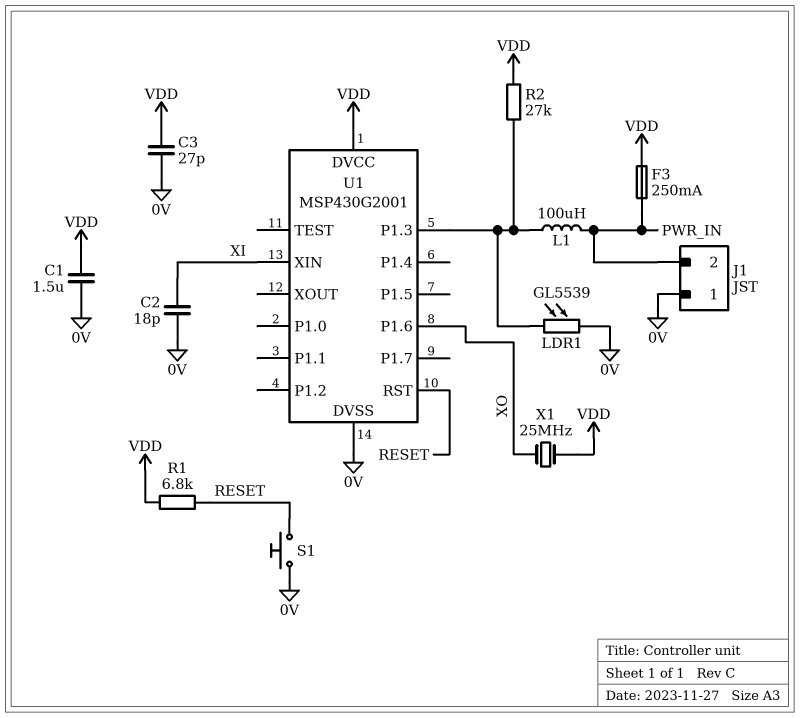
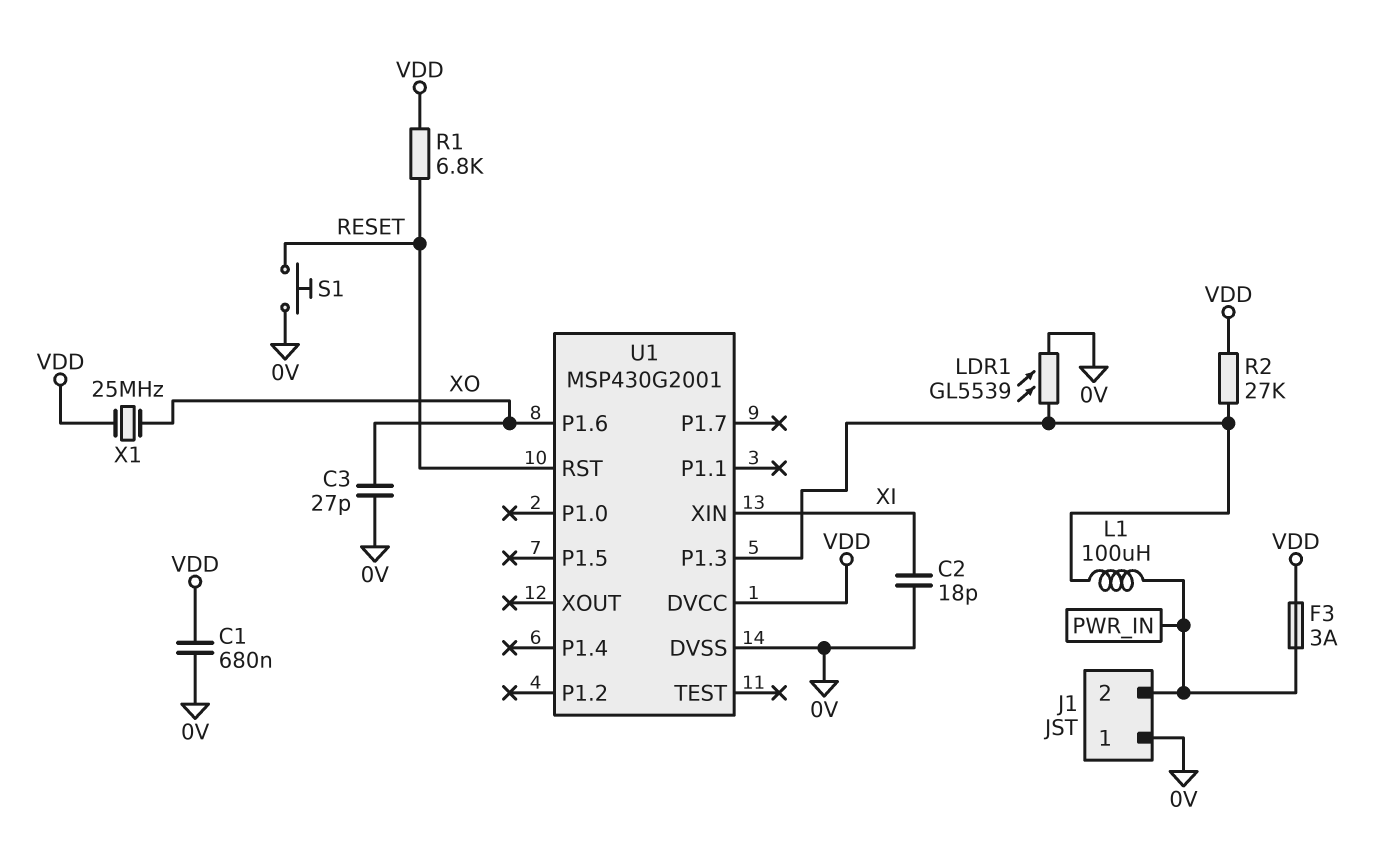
C1: 1.5uF (0V, VDD) -> 680nF (0V, VDD)
C3: 27pF (0V, VDD) -> 27pF (0V, XO)
F3: 250mA (PWR_IN, VDD) -> 3A (PWR_IN, VDD)

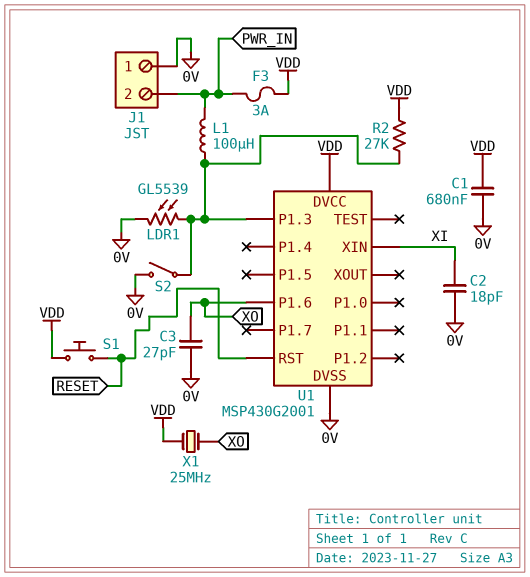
R1: 6.8k (RESET, VDD) -> none
S1: button (0V, RESET) -> button (RESET, VDD)
S2: none -> switch (0V, U1/P1.3)

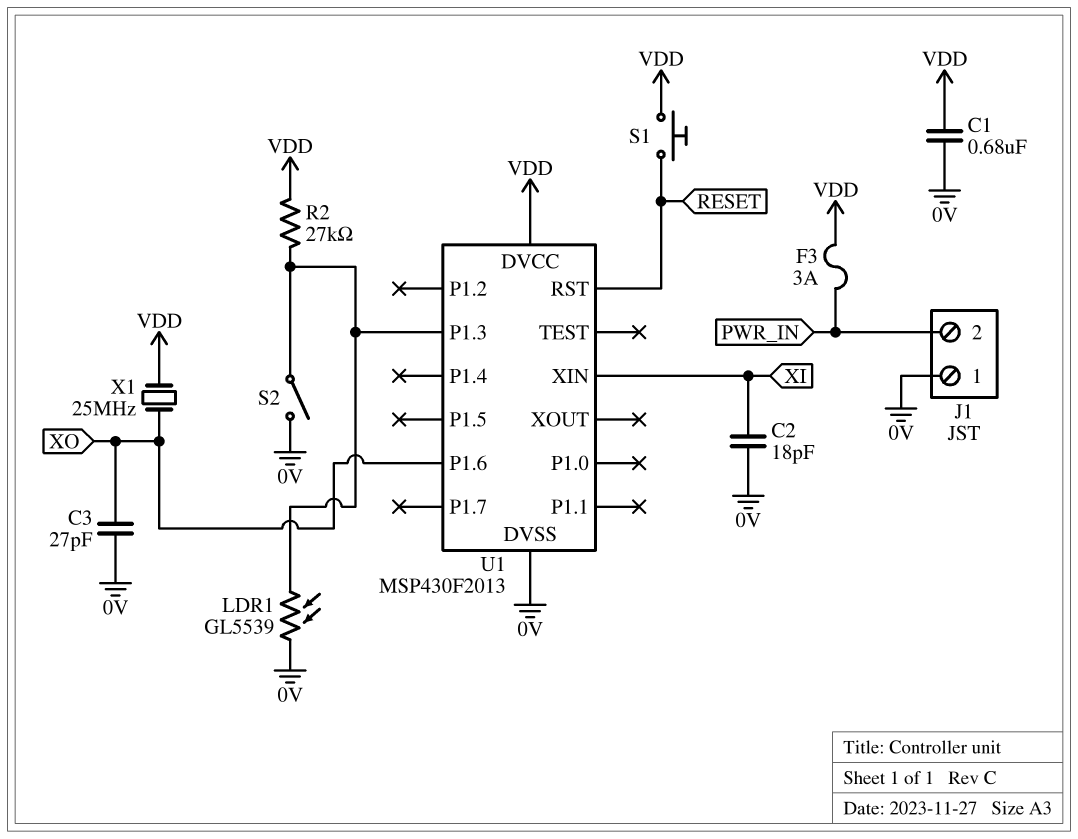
L1: 100uH (PWR_IN, U1/P1.3) -> none
U1: MSP430G2001 -> MSP430F2013

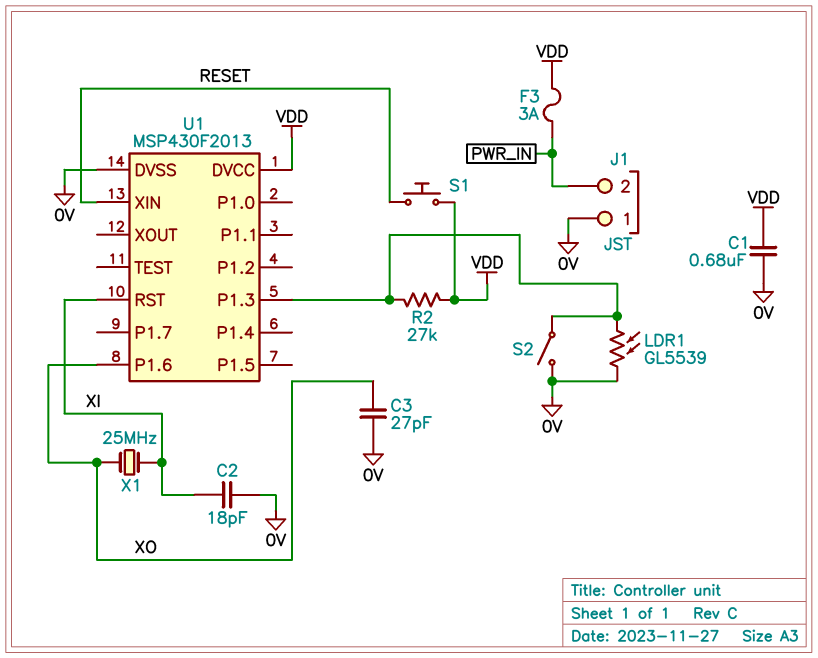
U1 pin RST: RESET -> XI
U1 pin XIN: XI -> RESET
X1: 25MHz (VDD, XO) -> 25MHz (XI, XO)

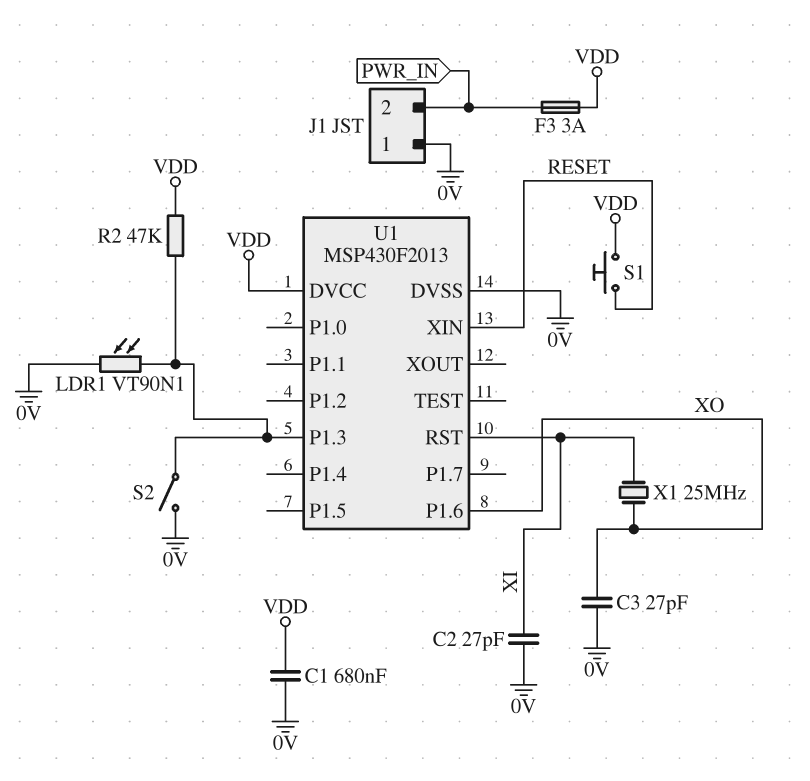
C2: 18pF (0V, XI) -> 27pF (0V, XI)
LDR1: GL5539 (0V, U1/P1.3) -> VT90N1 (0V, U1/P1.3)
R2: 27k (U1/P1.3, VDD) -> 47k (U1/P1.3, VDD)

